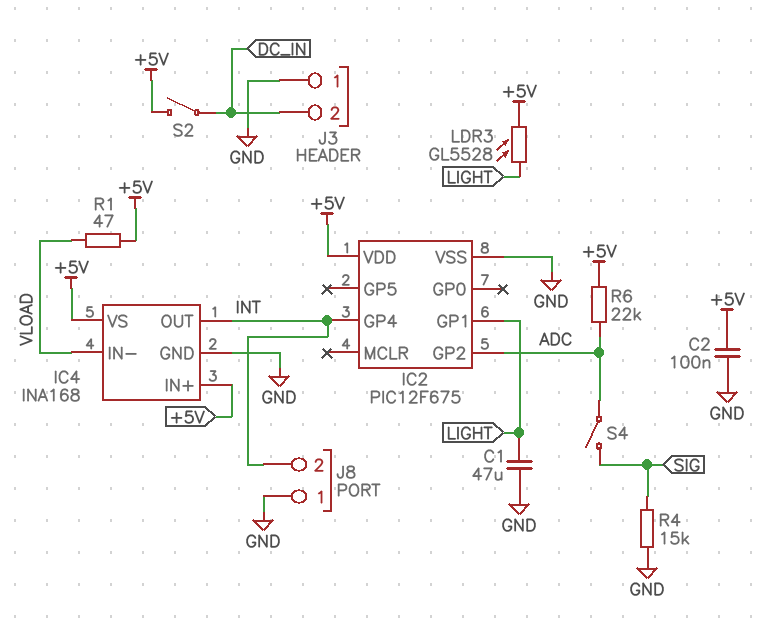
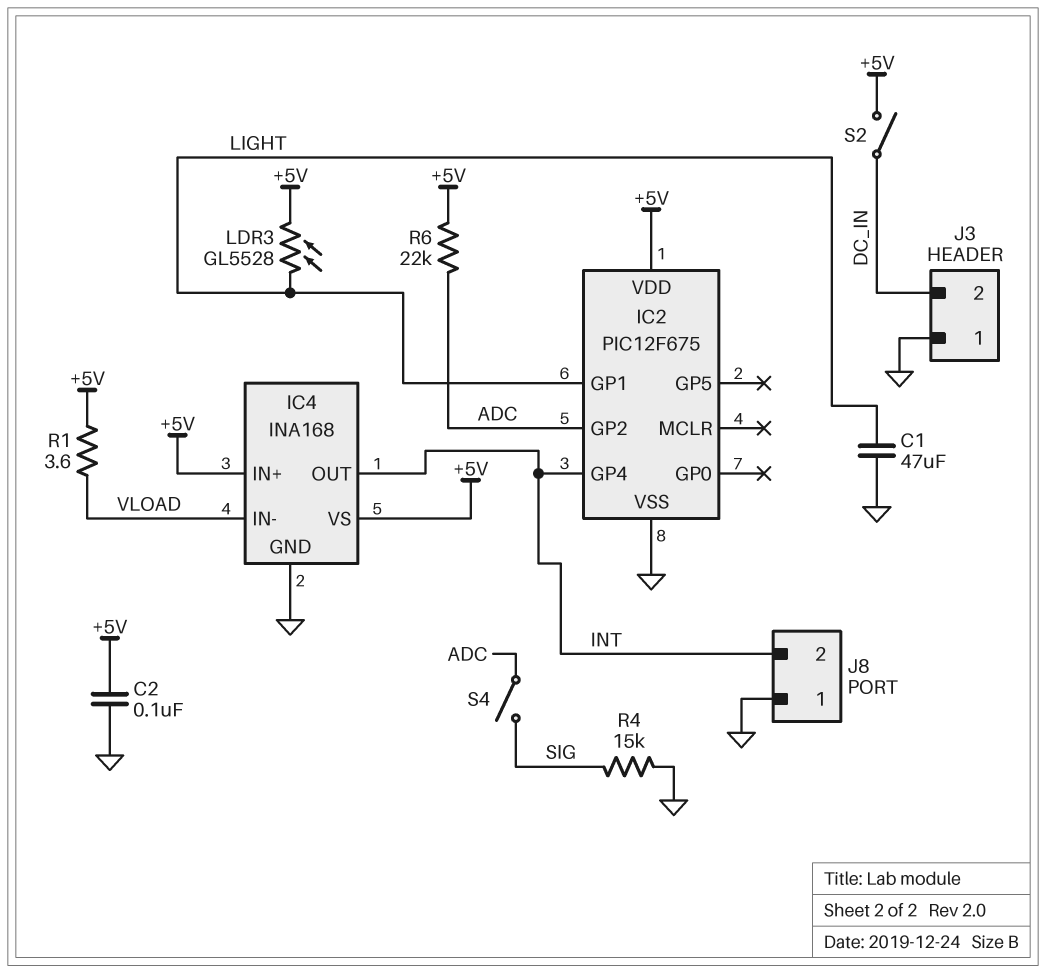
R1: 47 (+5V, VLOAD) -> 3.6 (+5V, VLOAD)

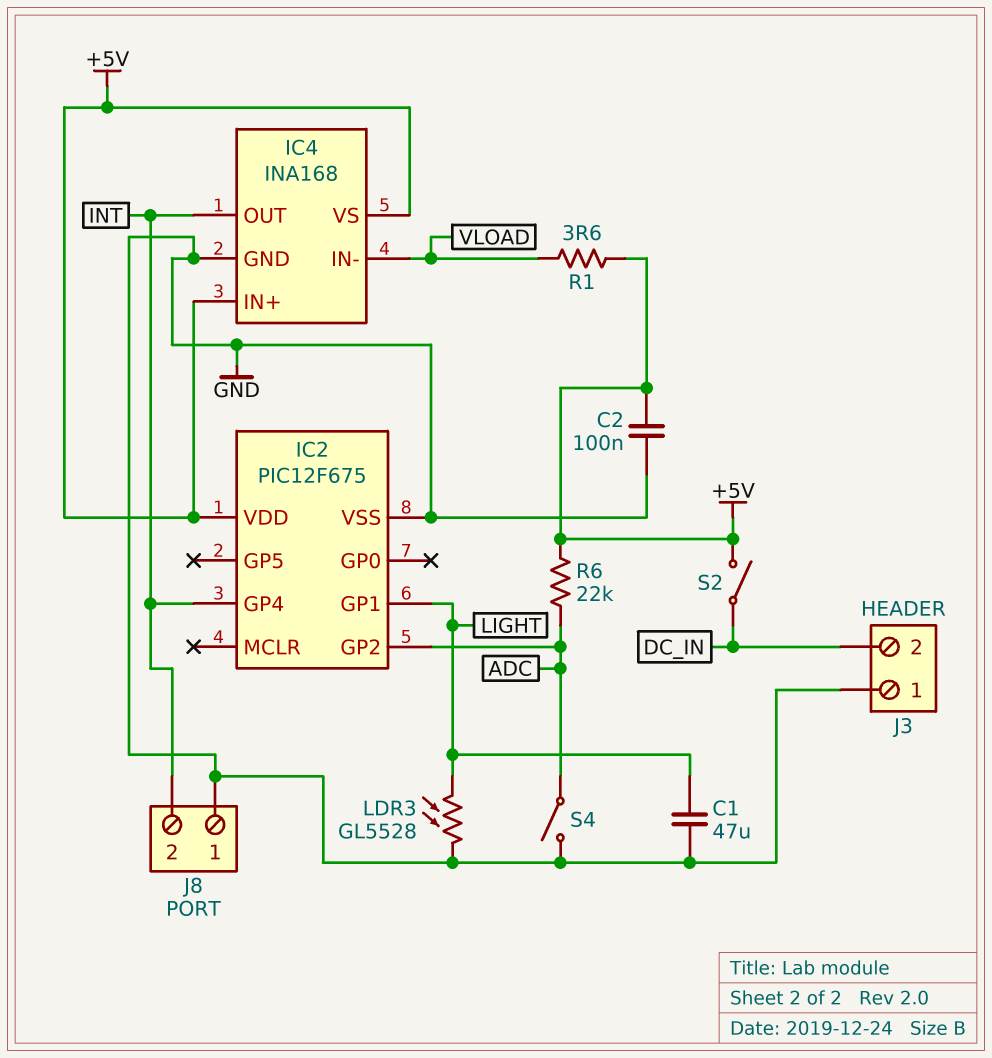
LDR3: GL5528 (+5V, LIGHT) -> GL5528 (GND, LIGHT)
R4: 15k (GND, SIG) -> none
S4: switch (ADC, SIG) -> switch (ADC, GND)

